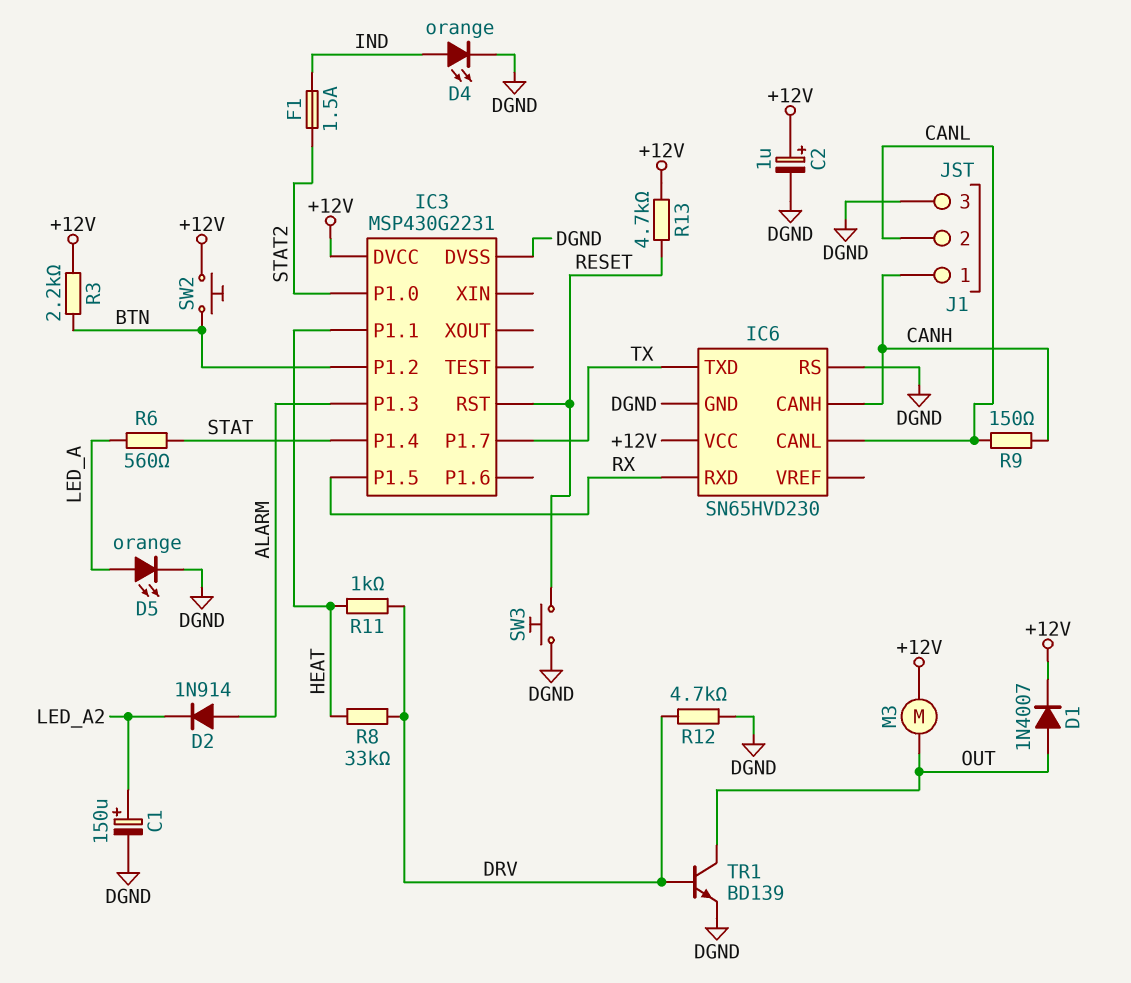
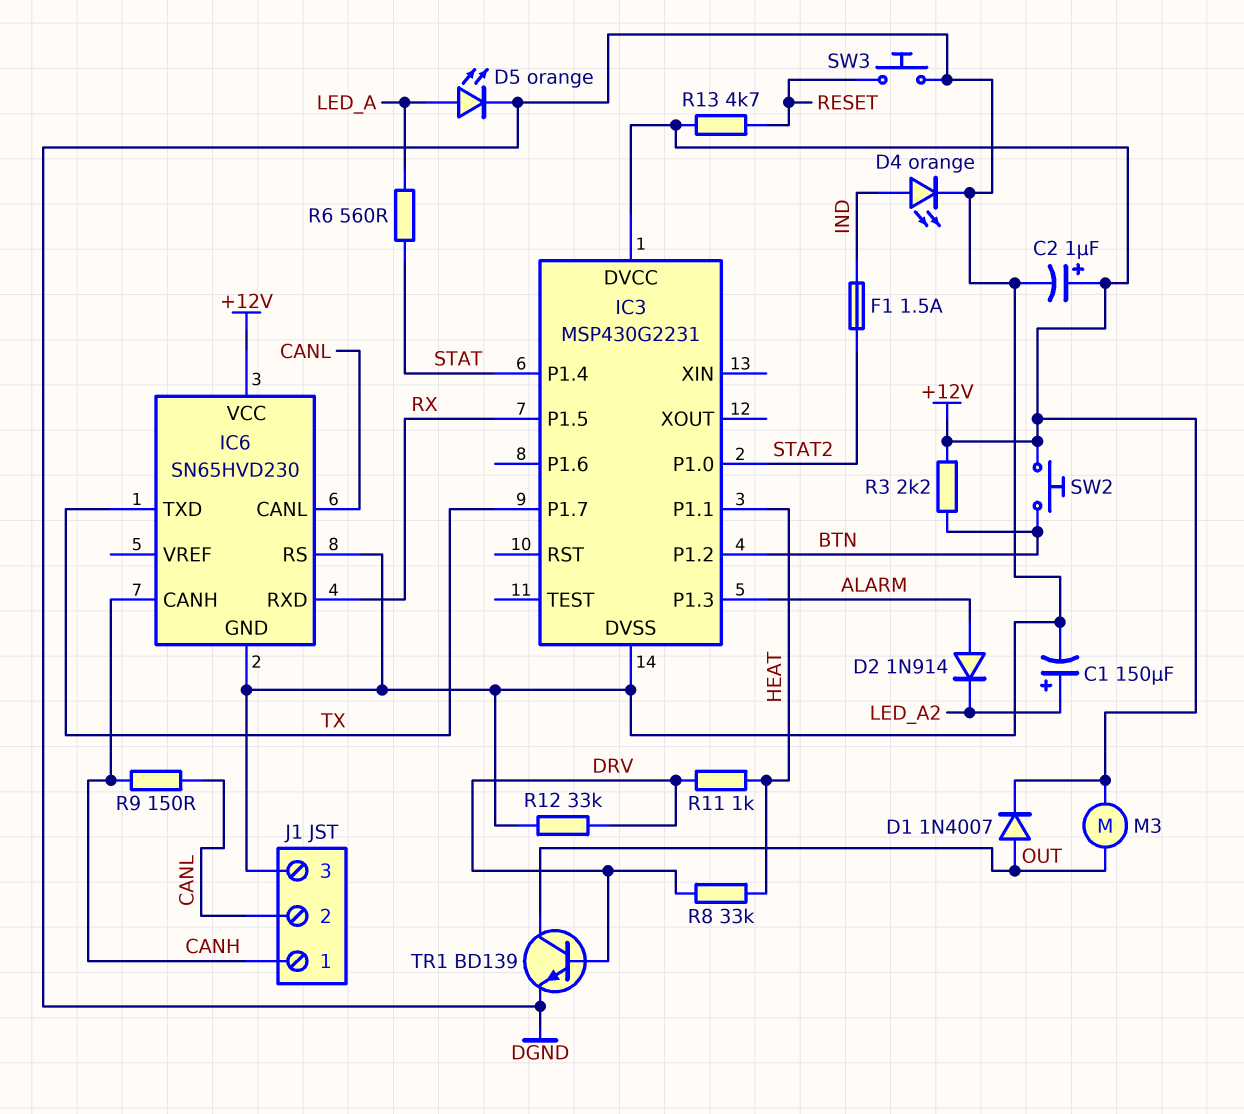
IC3 pin RST: RESET -> none
R12: 4.7k (DGND, DRV) -> 33k (DGND, DRV)

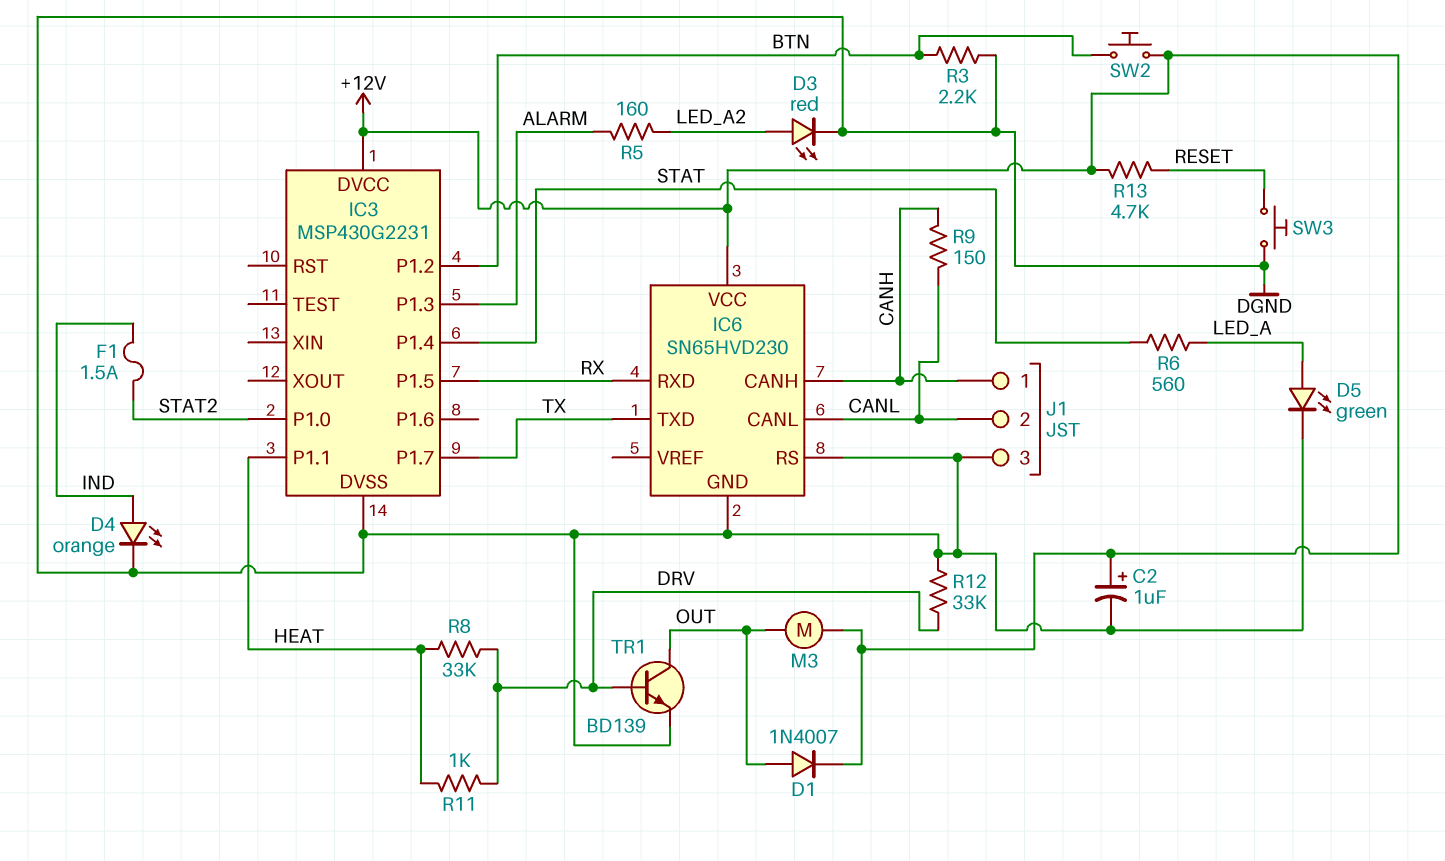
C1: 150uF (plus LED_A2, minus DGND) -> none
D2: diode 1N914 (A ALARM, K LED_A2) -> none
D3: none -> LED red (A LED_A2, K DGND)
D5: LED orange (A LED_A, K DGND) -> LED green (A LED_A, K DGND)
R3: 2.2k (+12V, BTN) -> 2.2k (BTN, DGND)
R5: none -> 160 (ALARM, LED_A2)

